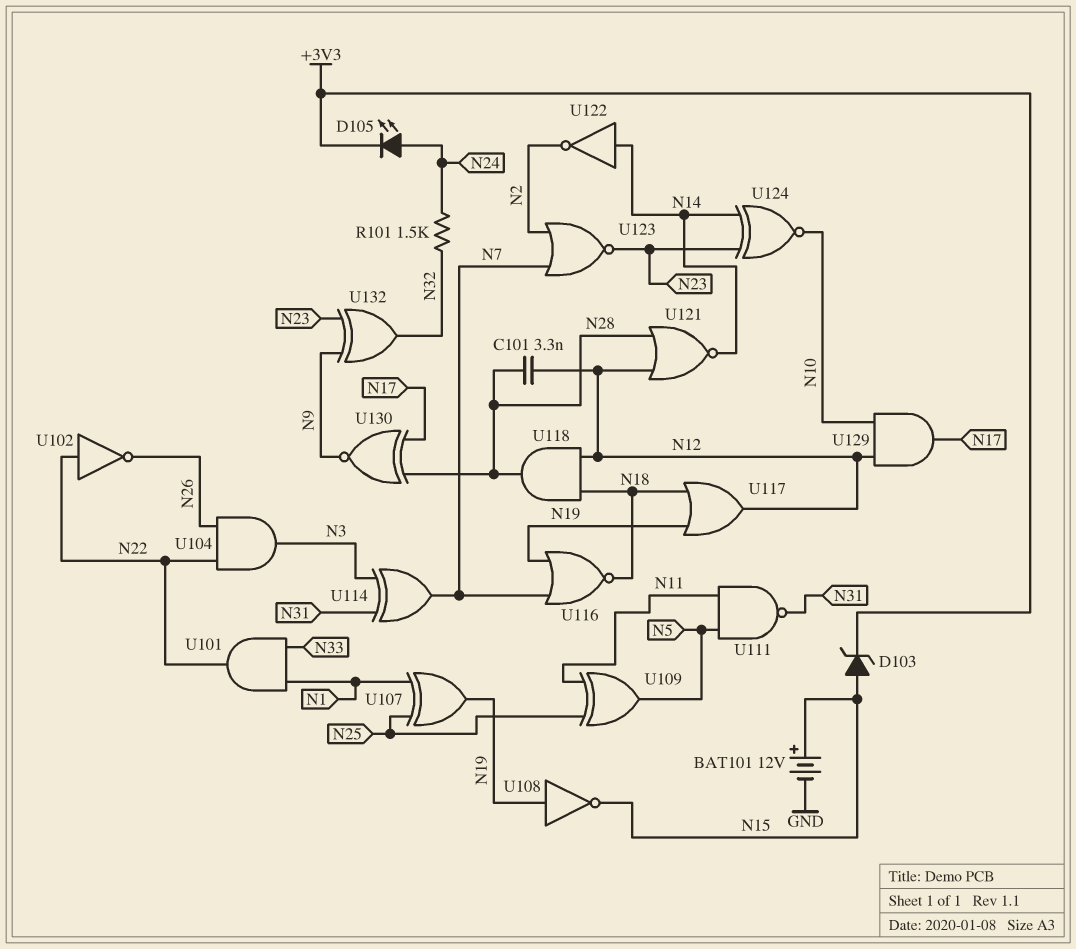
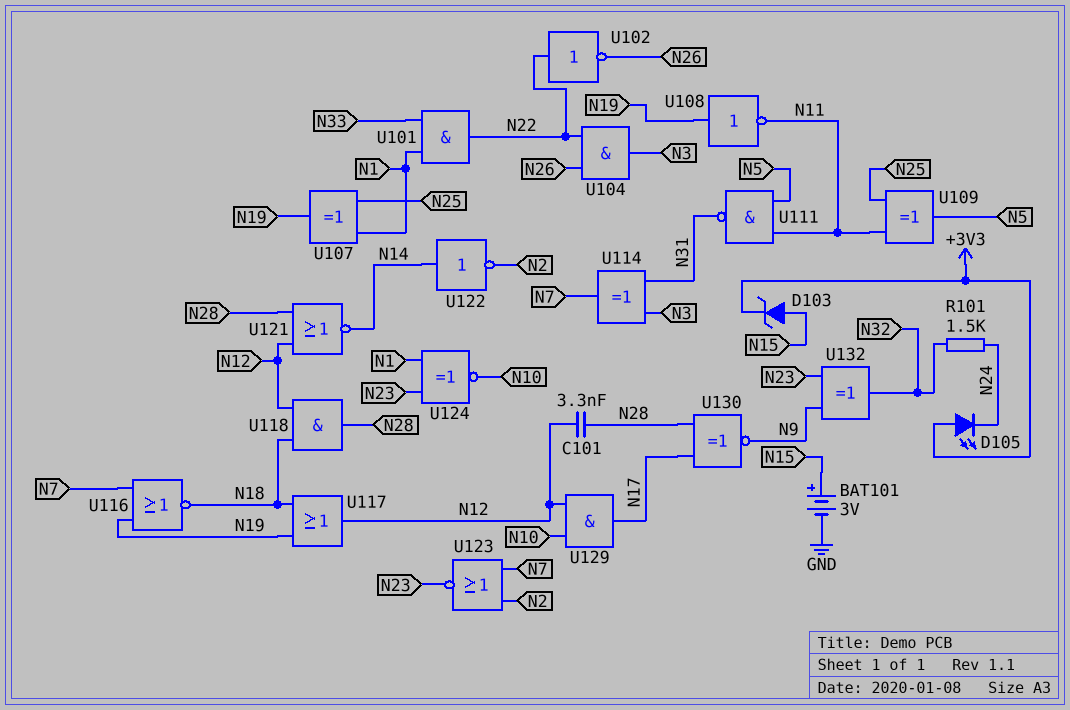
BAT101: 12V (plus N15, minus GND) -> 3V (plus N15, minus GND)
D105: LED (A N24, K +3V3) -> LED (A +3V3, K N24)
U108: NOT (in N19, out N15) -> NOT (in N19, out N11)
U124: XNOR (in N14, in N23, out N10) -> XNOR (in N1, in N23, out N10)

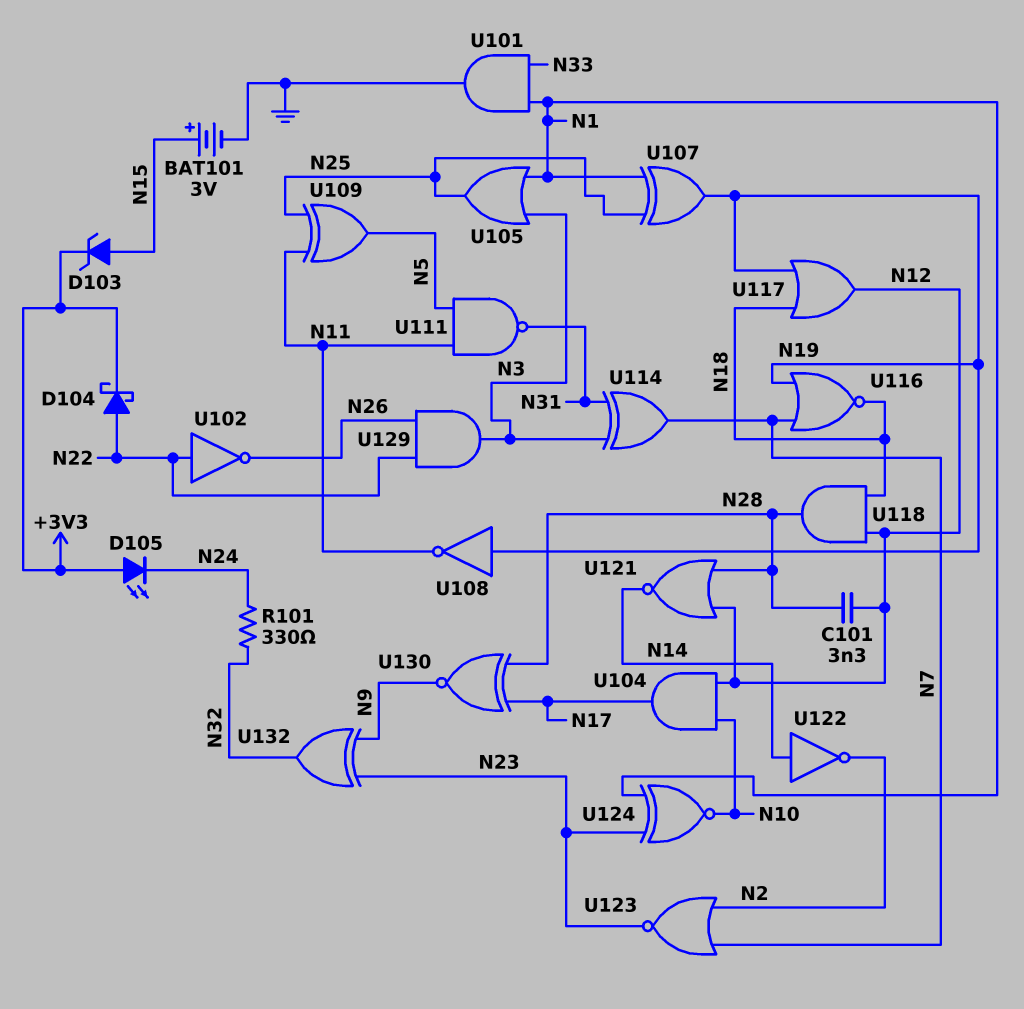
D104: none -> schottky (A N22, K +3V3)
R101: 1.5k (N24, N32) -> 330 (N24, N32)
U101: AND (in N1, in N33, out N22) -> AND (in N1, in N33, out GND)
U104: AND (in N22, in N26, out N3) -> AND (in N10, in N12, out N17)
U105: none -> OR (in N1, in N3, out N25)
U129: AND (in N10, in N12, out N17) -> AND (in N22, in N26, out N3)

